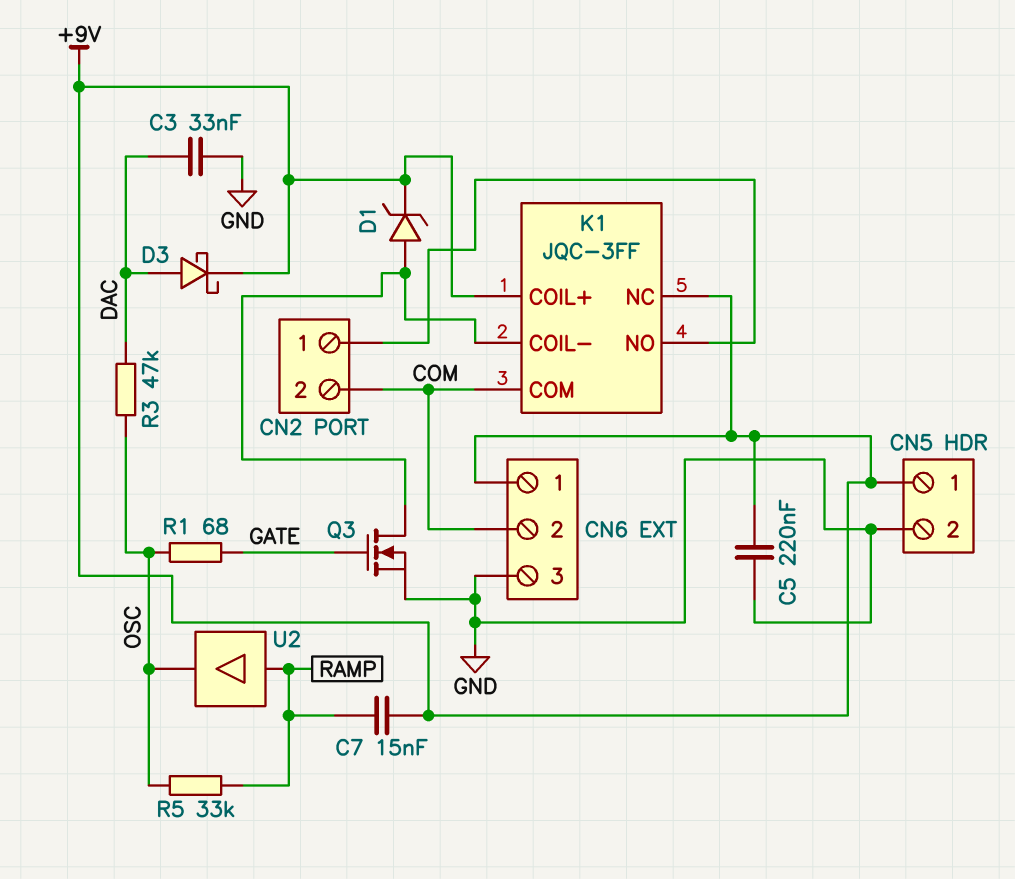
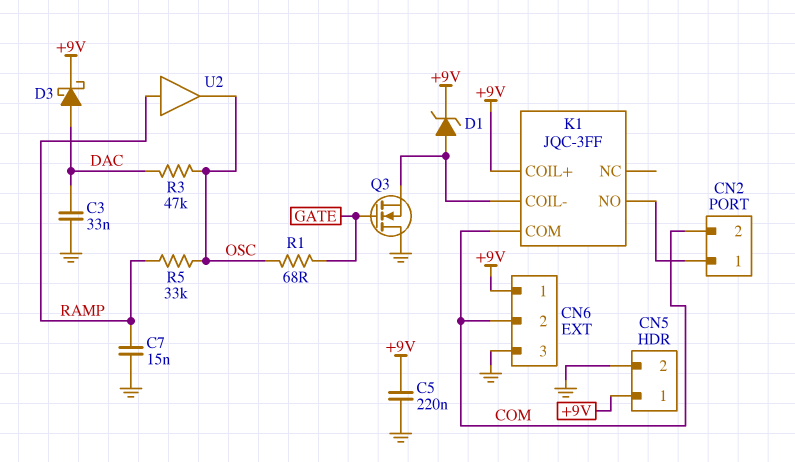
C7: 15nF (+9V, RAMP) -> 15nF (GND, RAMP)
K1 pin NC: +9V -> none
Q3: NMOS (G GATE, D K1/COIL-, S GND) -> NMOS (G GATE, D GND, S K1/COIL-)

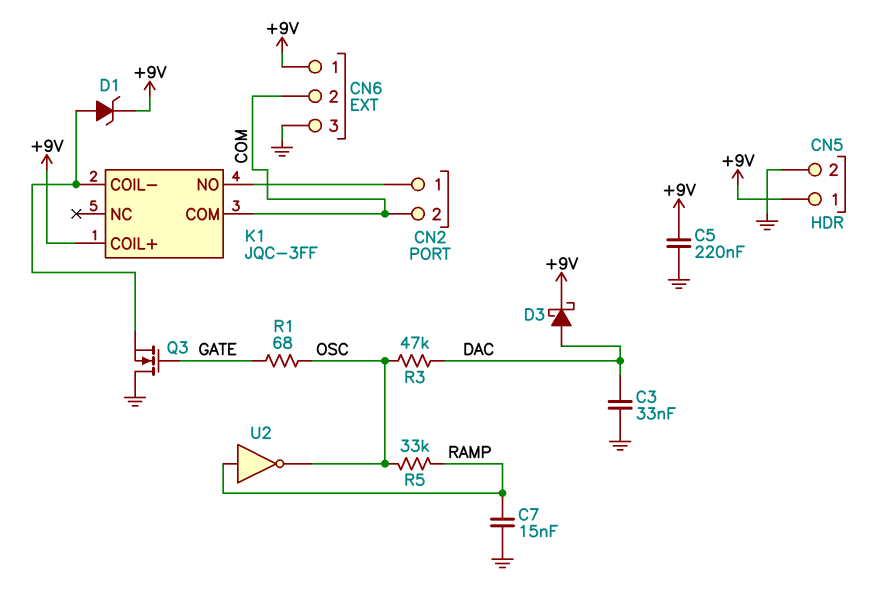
U2: buffer (in RAMP, out OSC) -> NOT (in RAMP, out OSC)

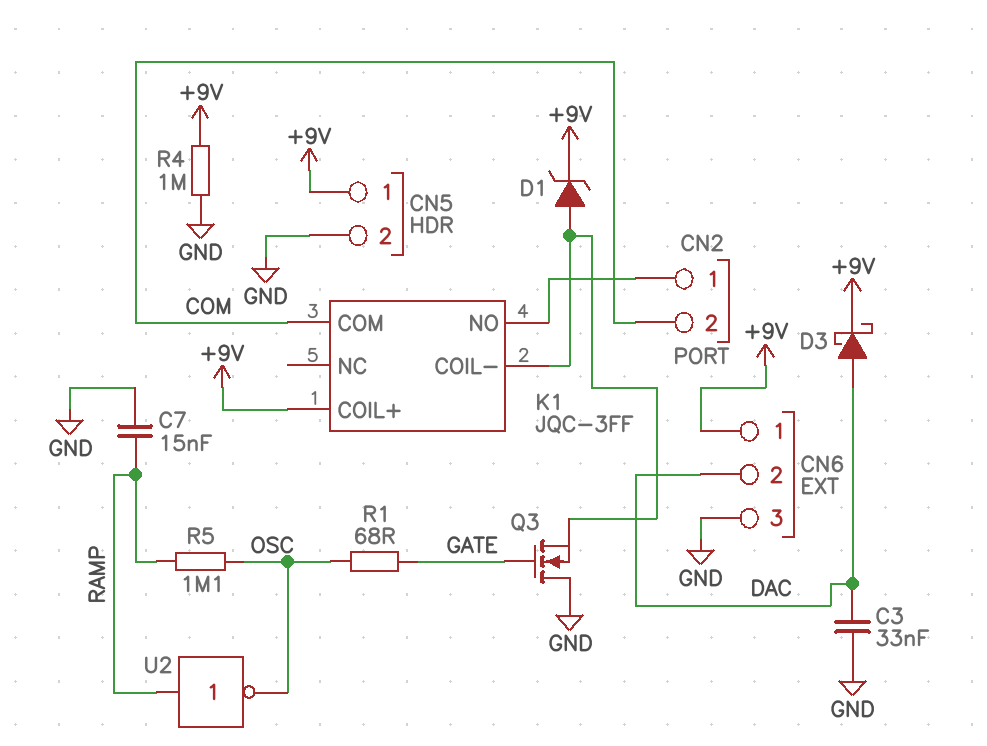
C5: 220nF (+9V, GND) -> none
CN6 pin 2: COM -> DAC
R3: 47k (DAC, OSC) -> none
R4: none -> 1M (+9V, GND)
R5: 33k (OSC, RAMP) -> 1.1M (OSC, RAMP)

